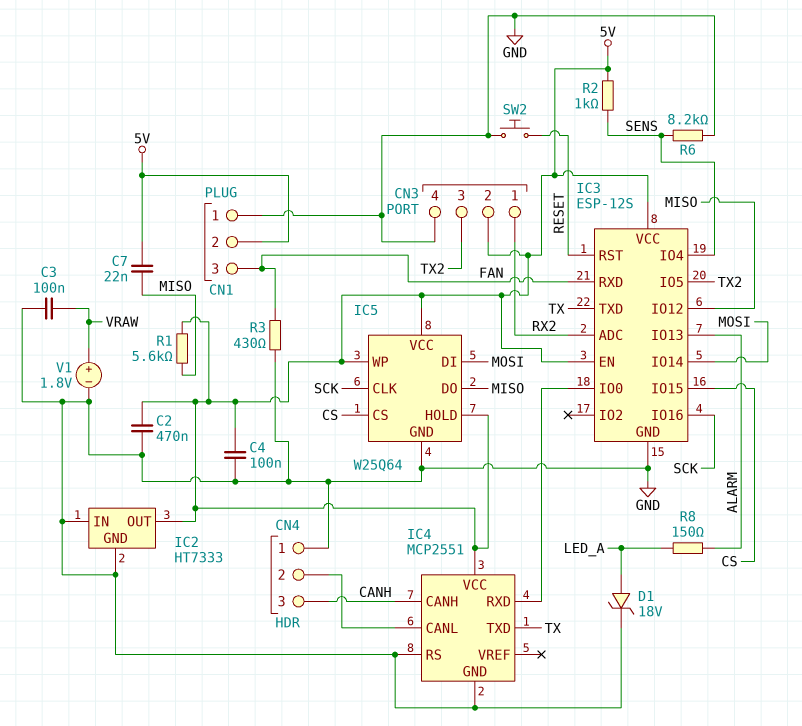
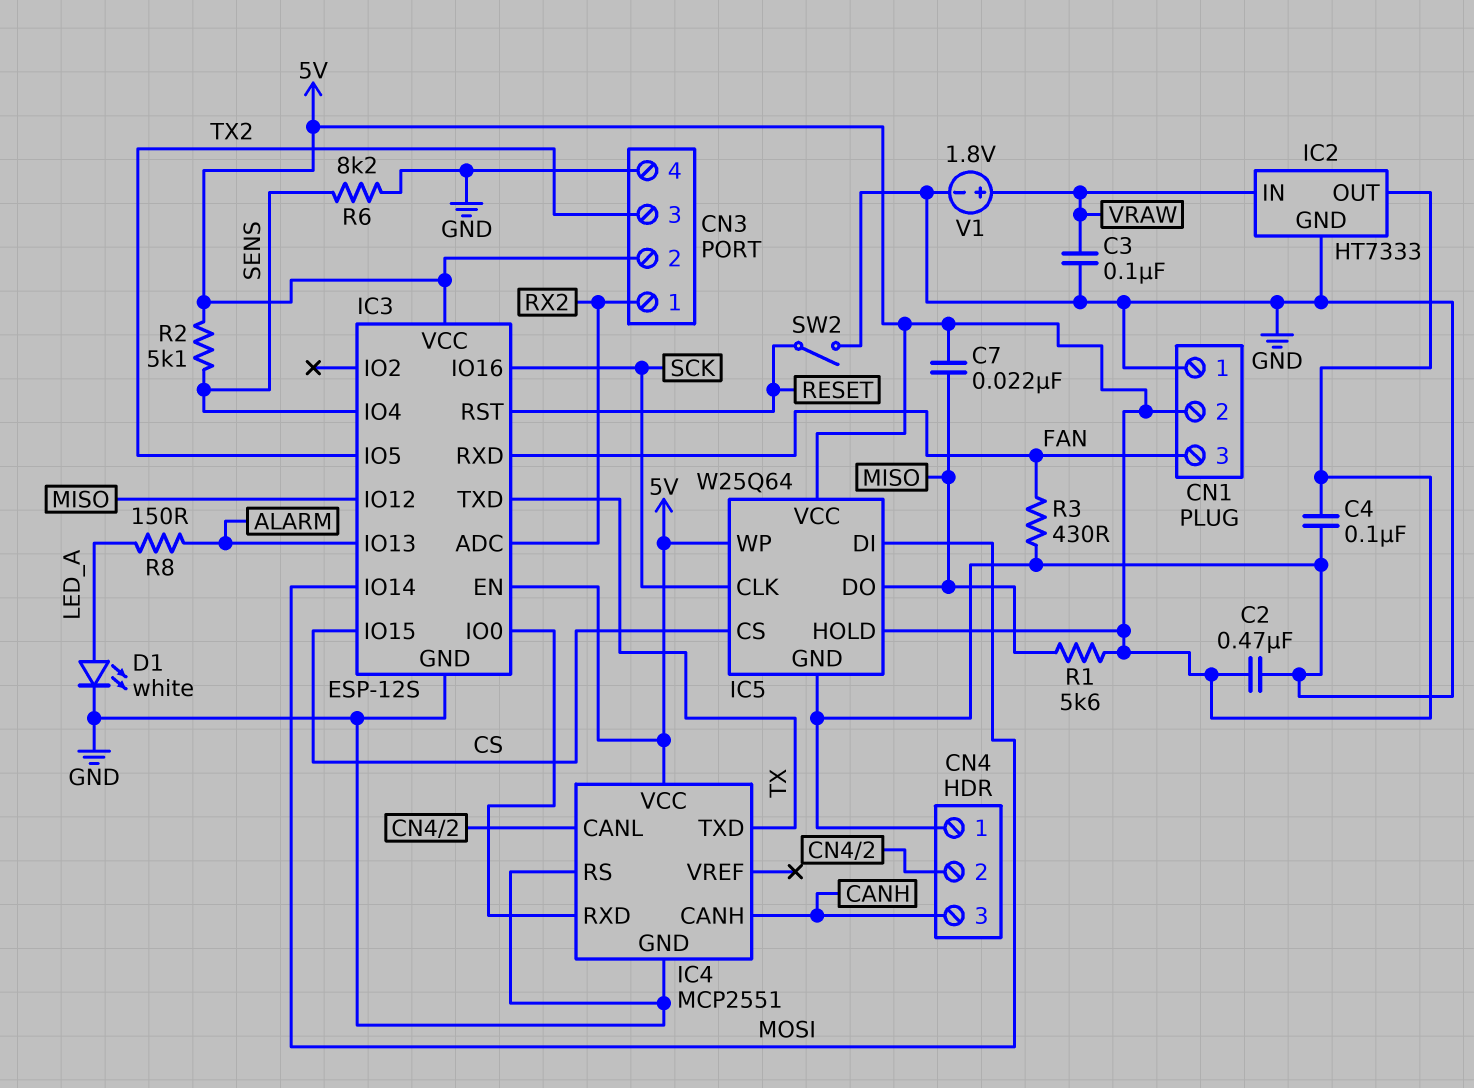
D1: zener 18V (A LED_A, K GND) -> LED white (A LED_A, K GND)
IC2 pin IN: GND -> VRAW
R2: 1k (5V, SENS) -> 5.1k (5V, SENS)
SW2: button (GND, RESET) -> switch (GND, RESET)

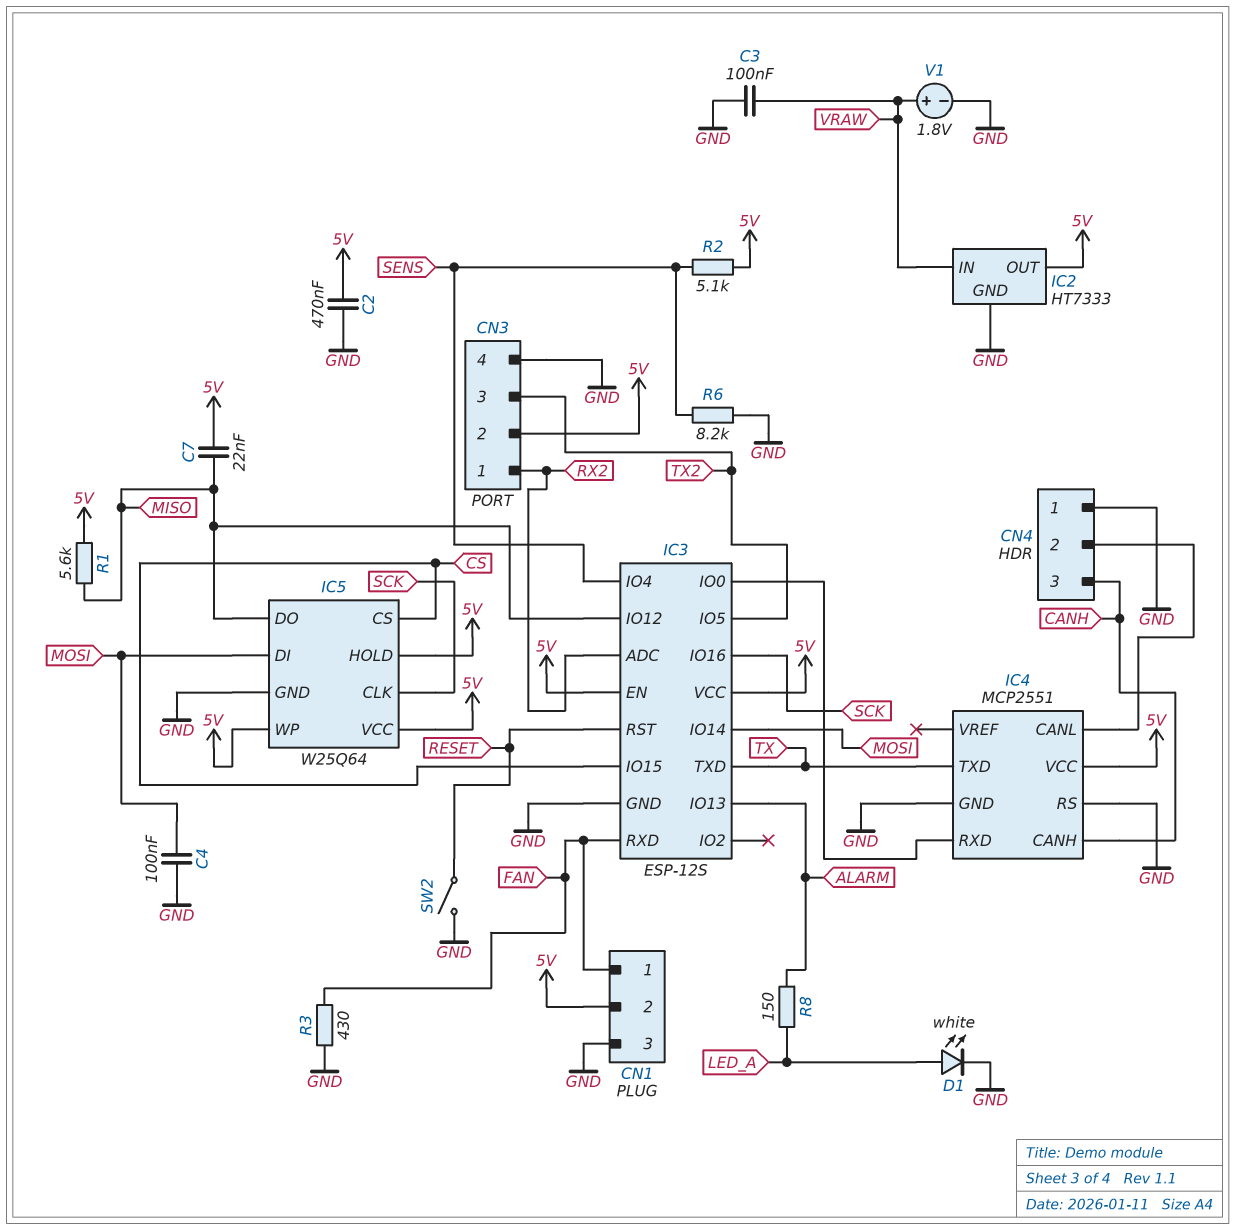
C4: 100nF (5V, GND) -> 100nF (GND, MOSI)
CN1 pin 1: GND -> FAN
CN1 pin 3: FAN -> GND

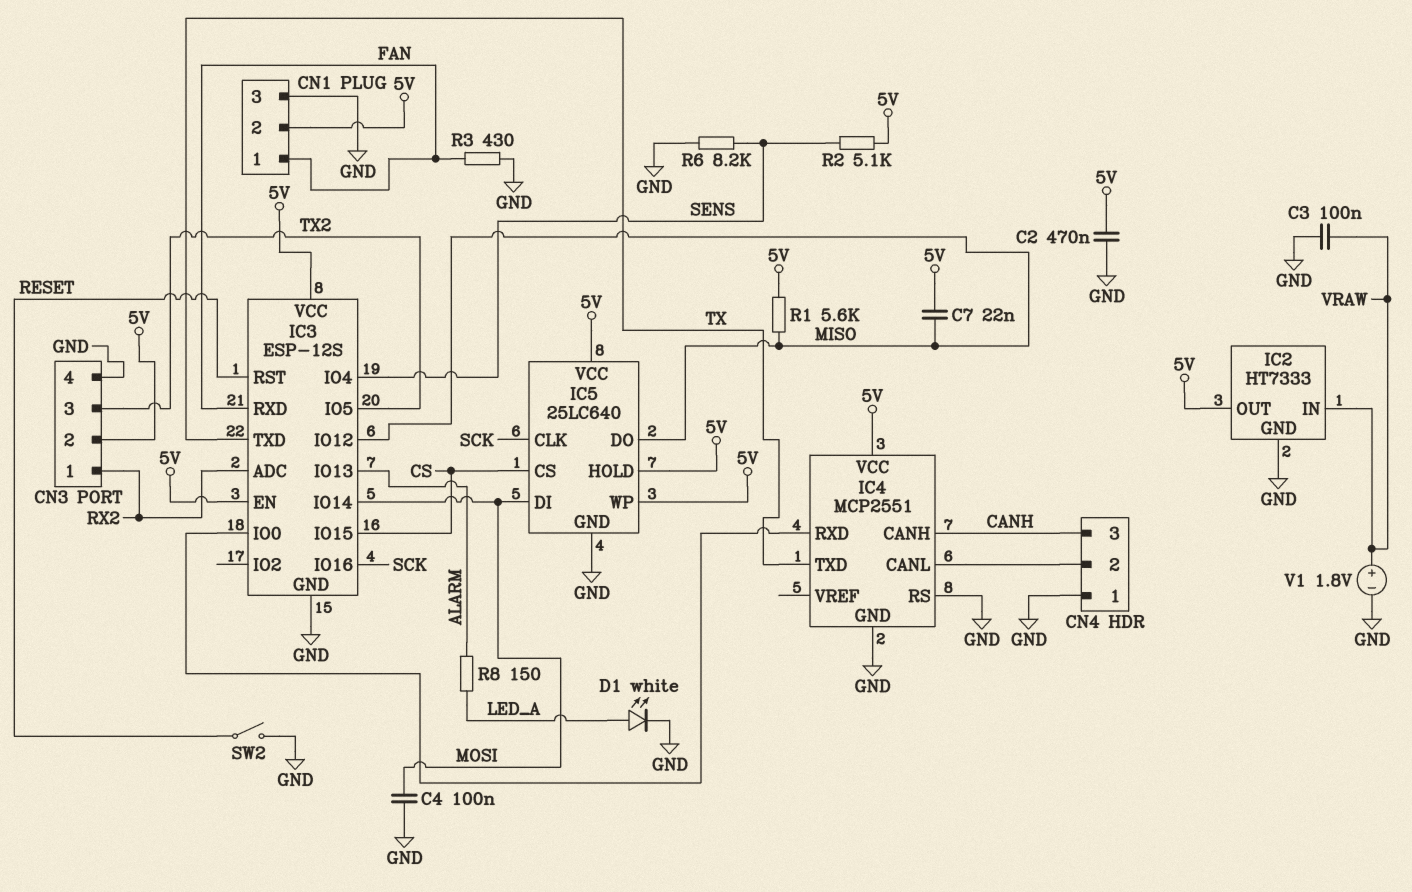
IC5: W25Q64 -> 25LC640

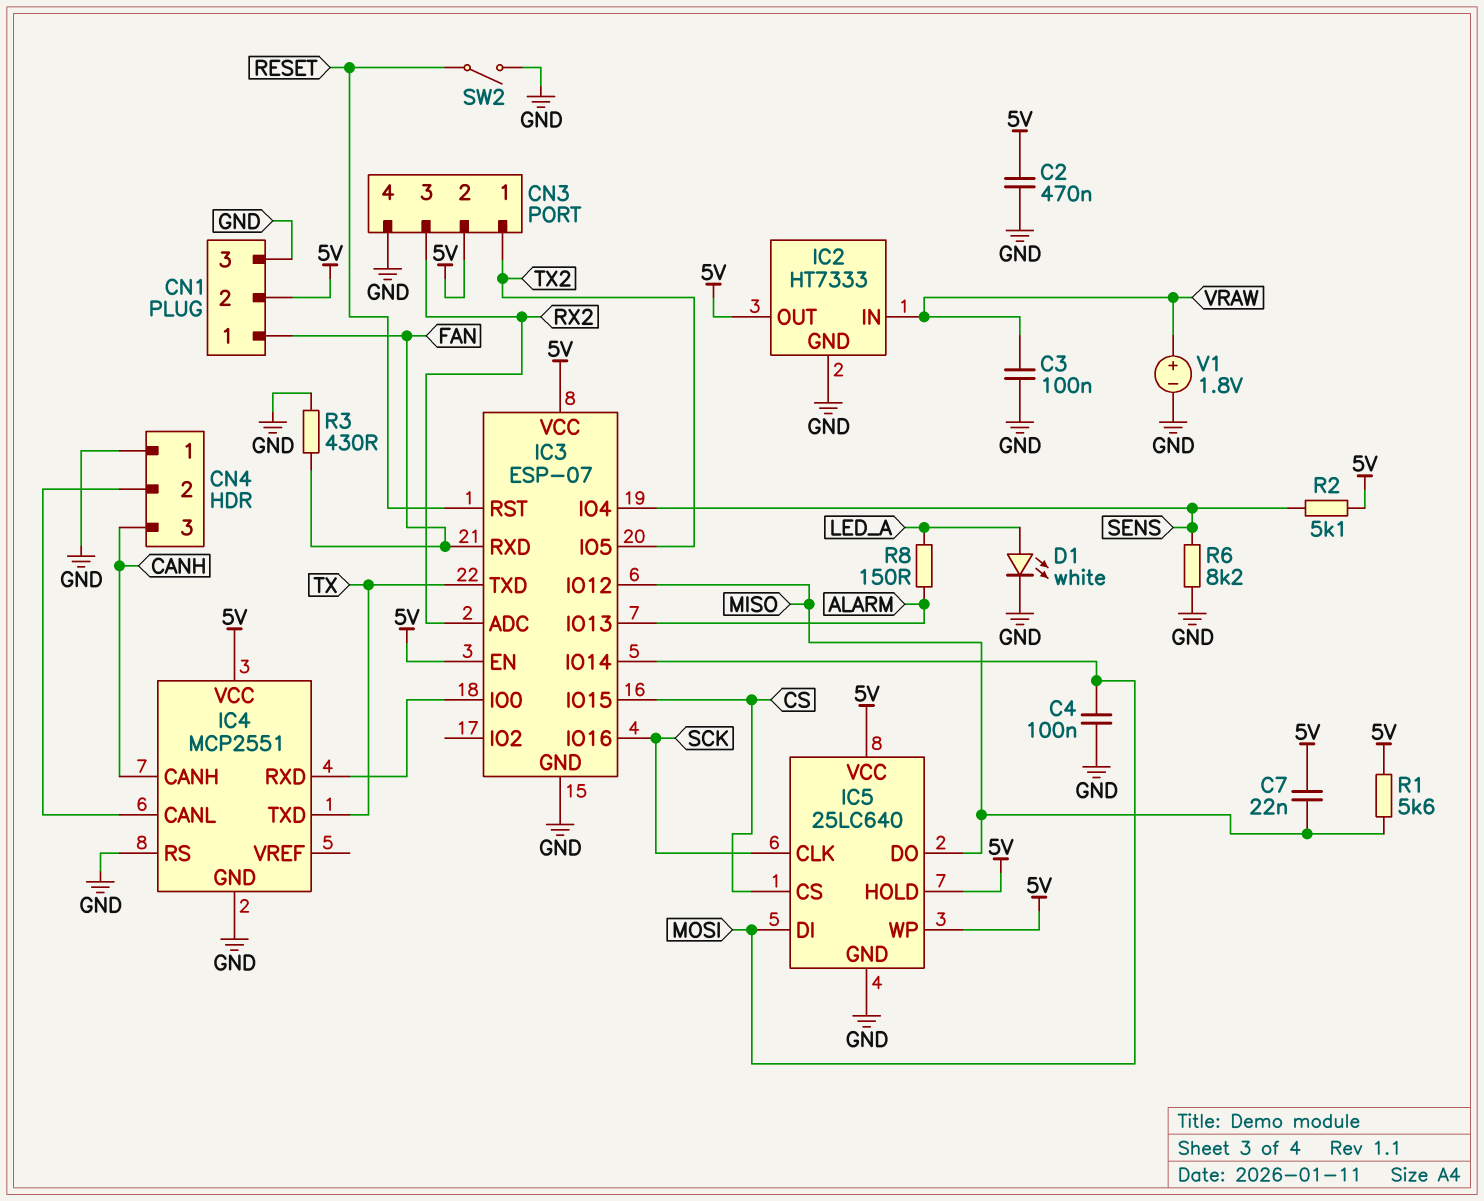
CN3 pin 1: RX2 -> TX2
CN3 pin 3: TX2 -> RX2
IC3: ESP-12S -> ESP-07

